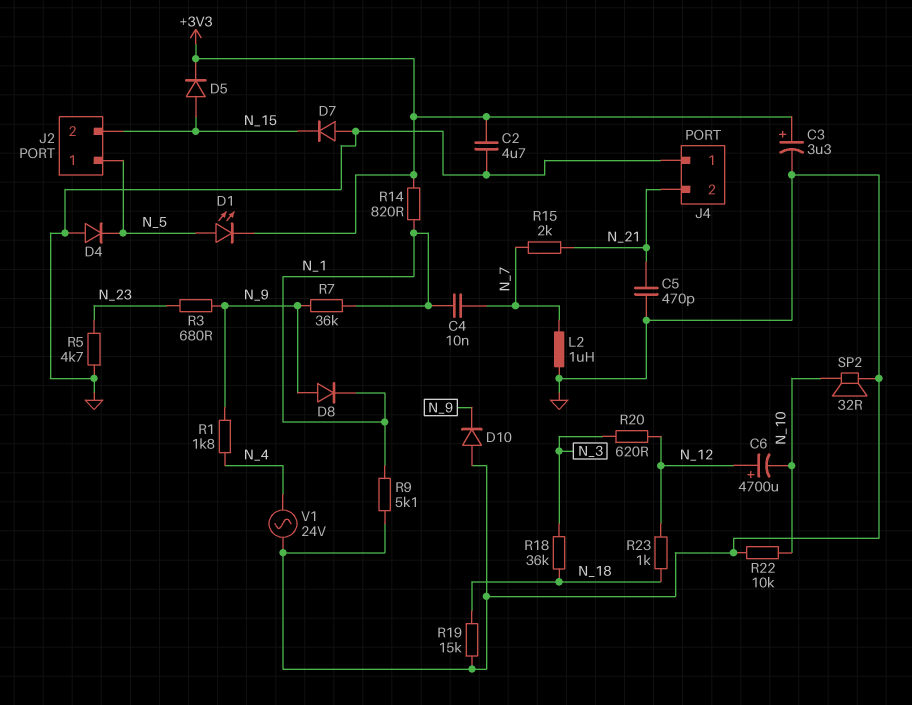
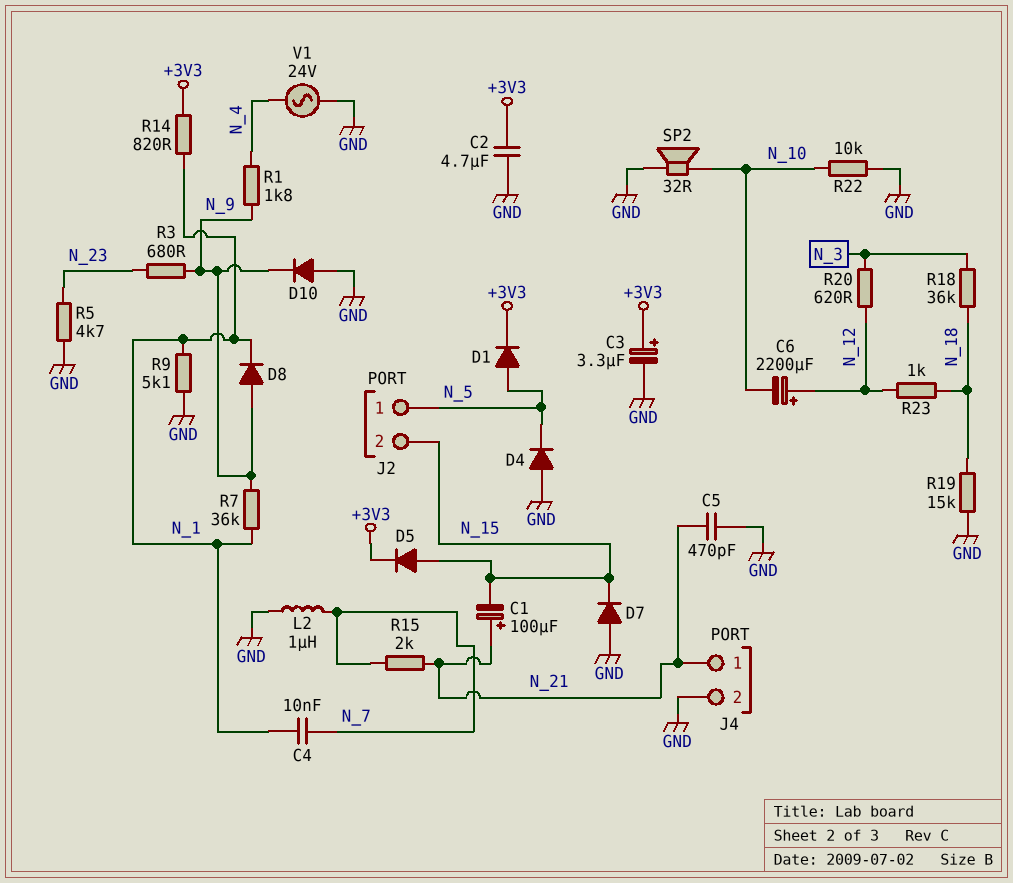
C1: none -> 100uF (plus N_21, minus N_15)
C6: 4700uF (plus N_12, minus N_10) -> 2200uF (plus N_12, minus N_10)
D1: LED (A N_5, K +3V3) -> diode (A N_5, K +3V3)
J4 pin 1: GND -> N_21
J4 pin 2: N_21 -> GND

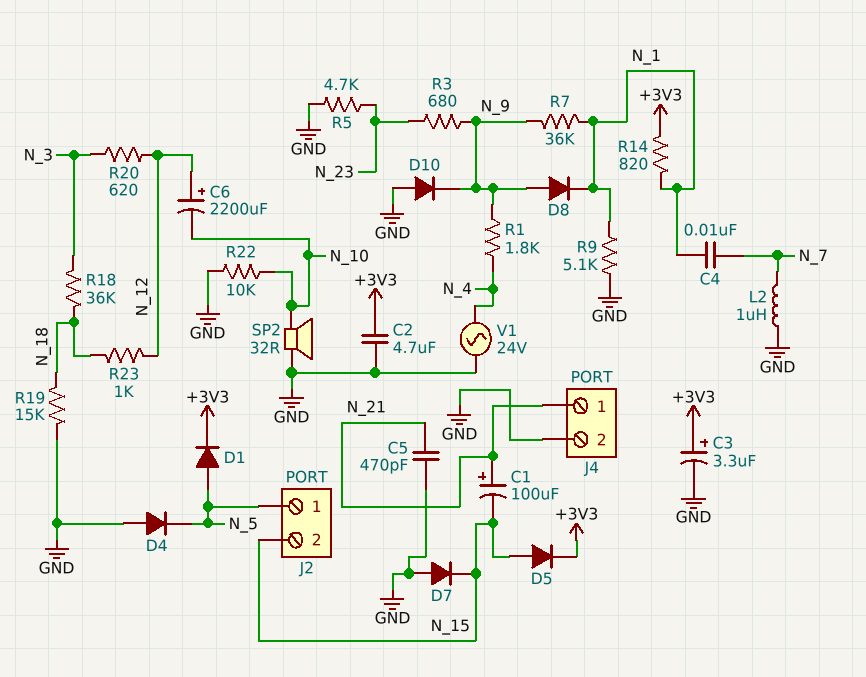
R15: 2k (N_7, N_21) -> none

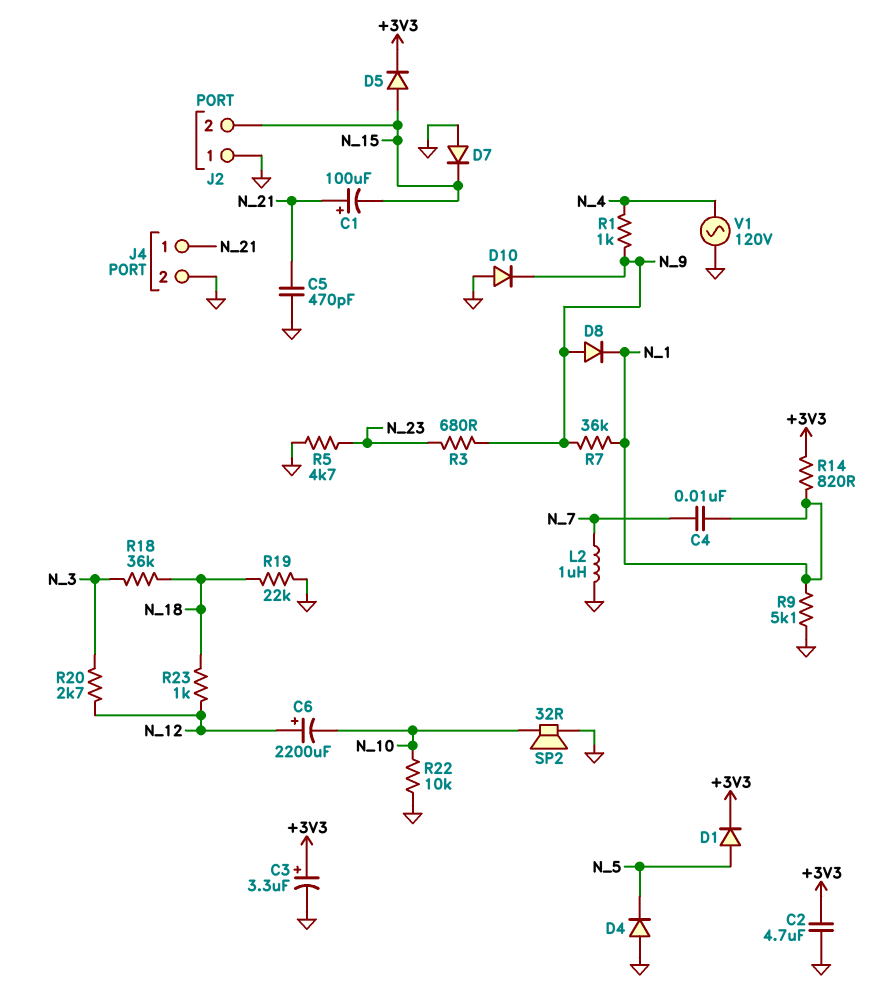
J2 pin 1: N_5 -> GND
R1: 1.8k (N_4, N_9) -> 1k (N_4, N_9)
R19: 15k (GND, N_18) -> 22k (GND, N_18)
R20: 620 (N_3, N_12) -> 2.7k (N_3, N_12)
V1: AC 24V (GND, N_4) -> AC 120V (GND, N_4)

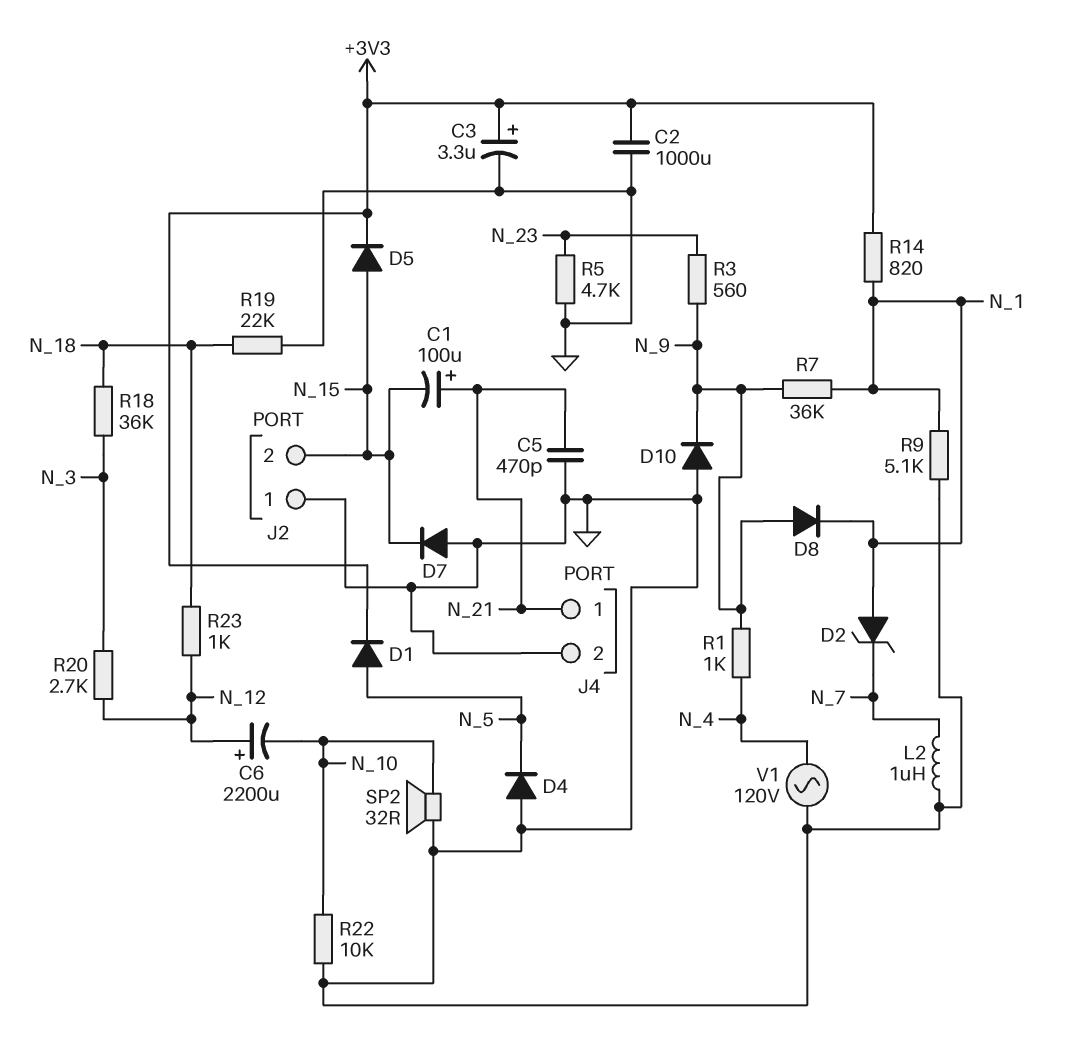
C2: 4.7uF (+3V3, GND) -> 1000uF (+3V3, GND)
C4: 10nF (N_1, N_7) -> none
D2: none -> zener (A N_1, K N_7)
R3: 680 (N_9, N_23) -> 560 (N_9, N_23)

